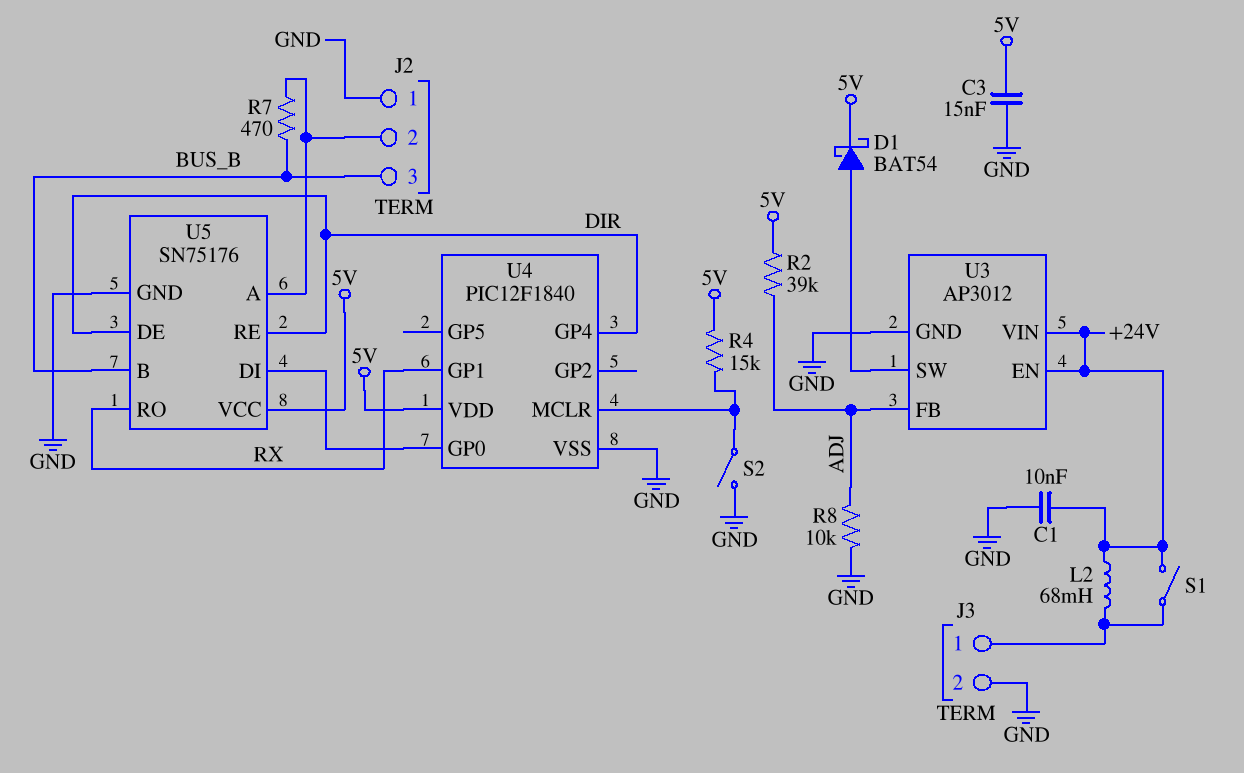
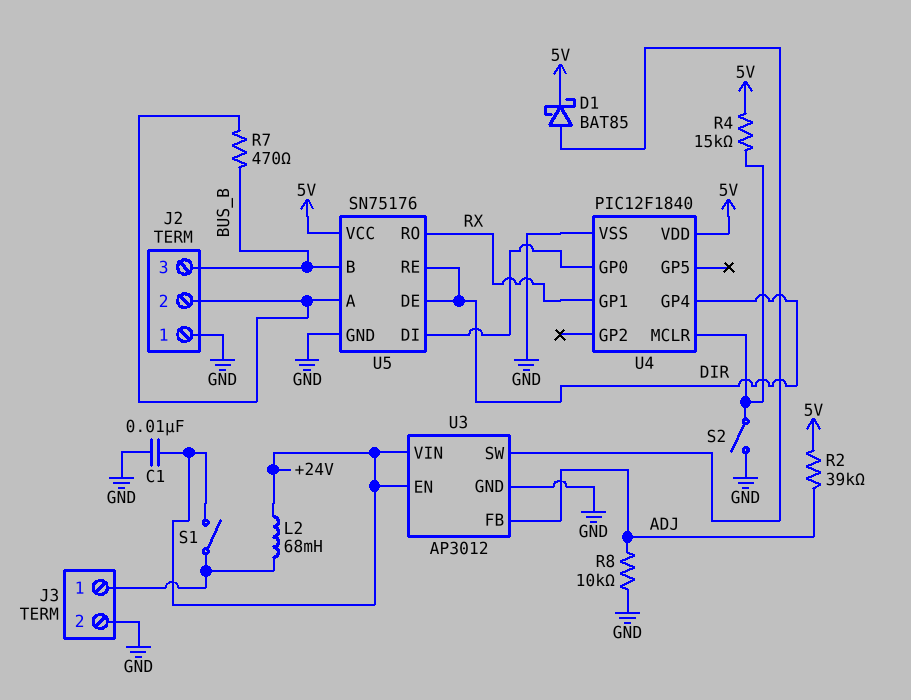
C3: 15nF (5V, GND) -> none
D1: schottky BAT54 (A U3/SW, K 5V) -> schottky BAT85 (A U3/SW, K 5V)

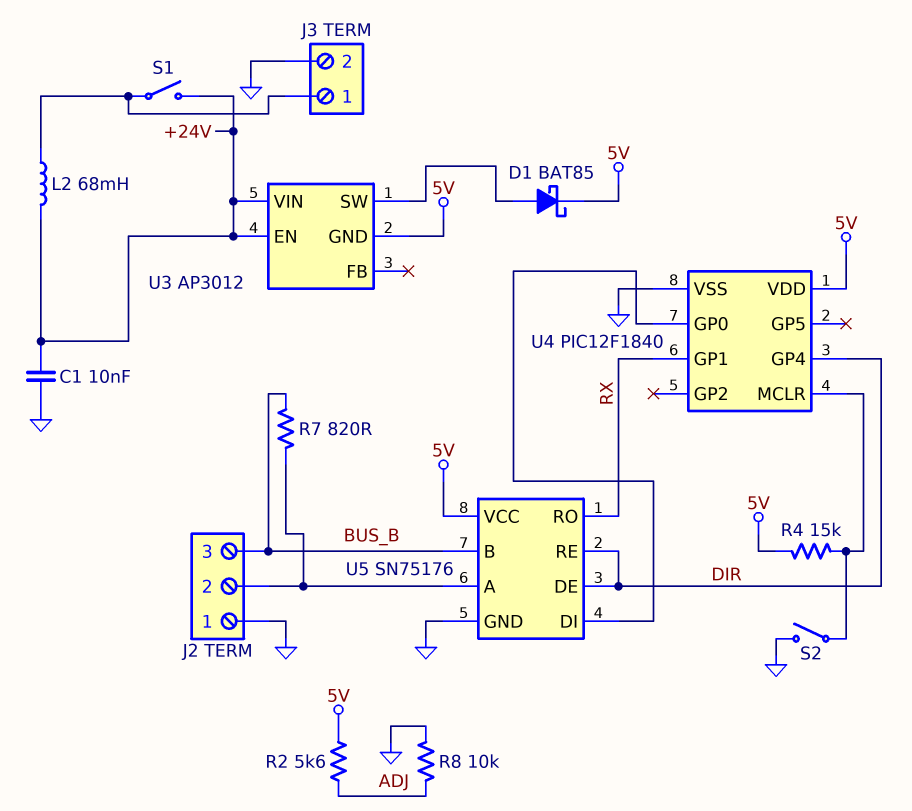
R2: 39k (5V, ADJ) -> 5.6k (5V, ADJ)
R7: 470 (BUS_B, J2/2) -> 820 (BUS_B, J2/2)
U3 pin FB: ADJ -> none
U3 pin GND: GND -> 5V

